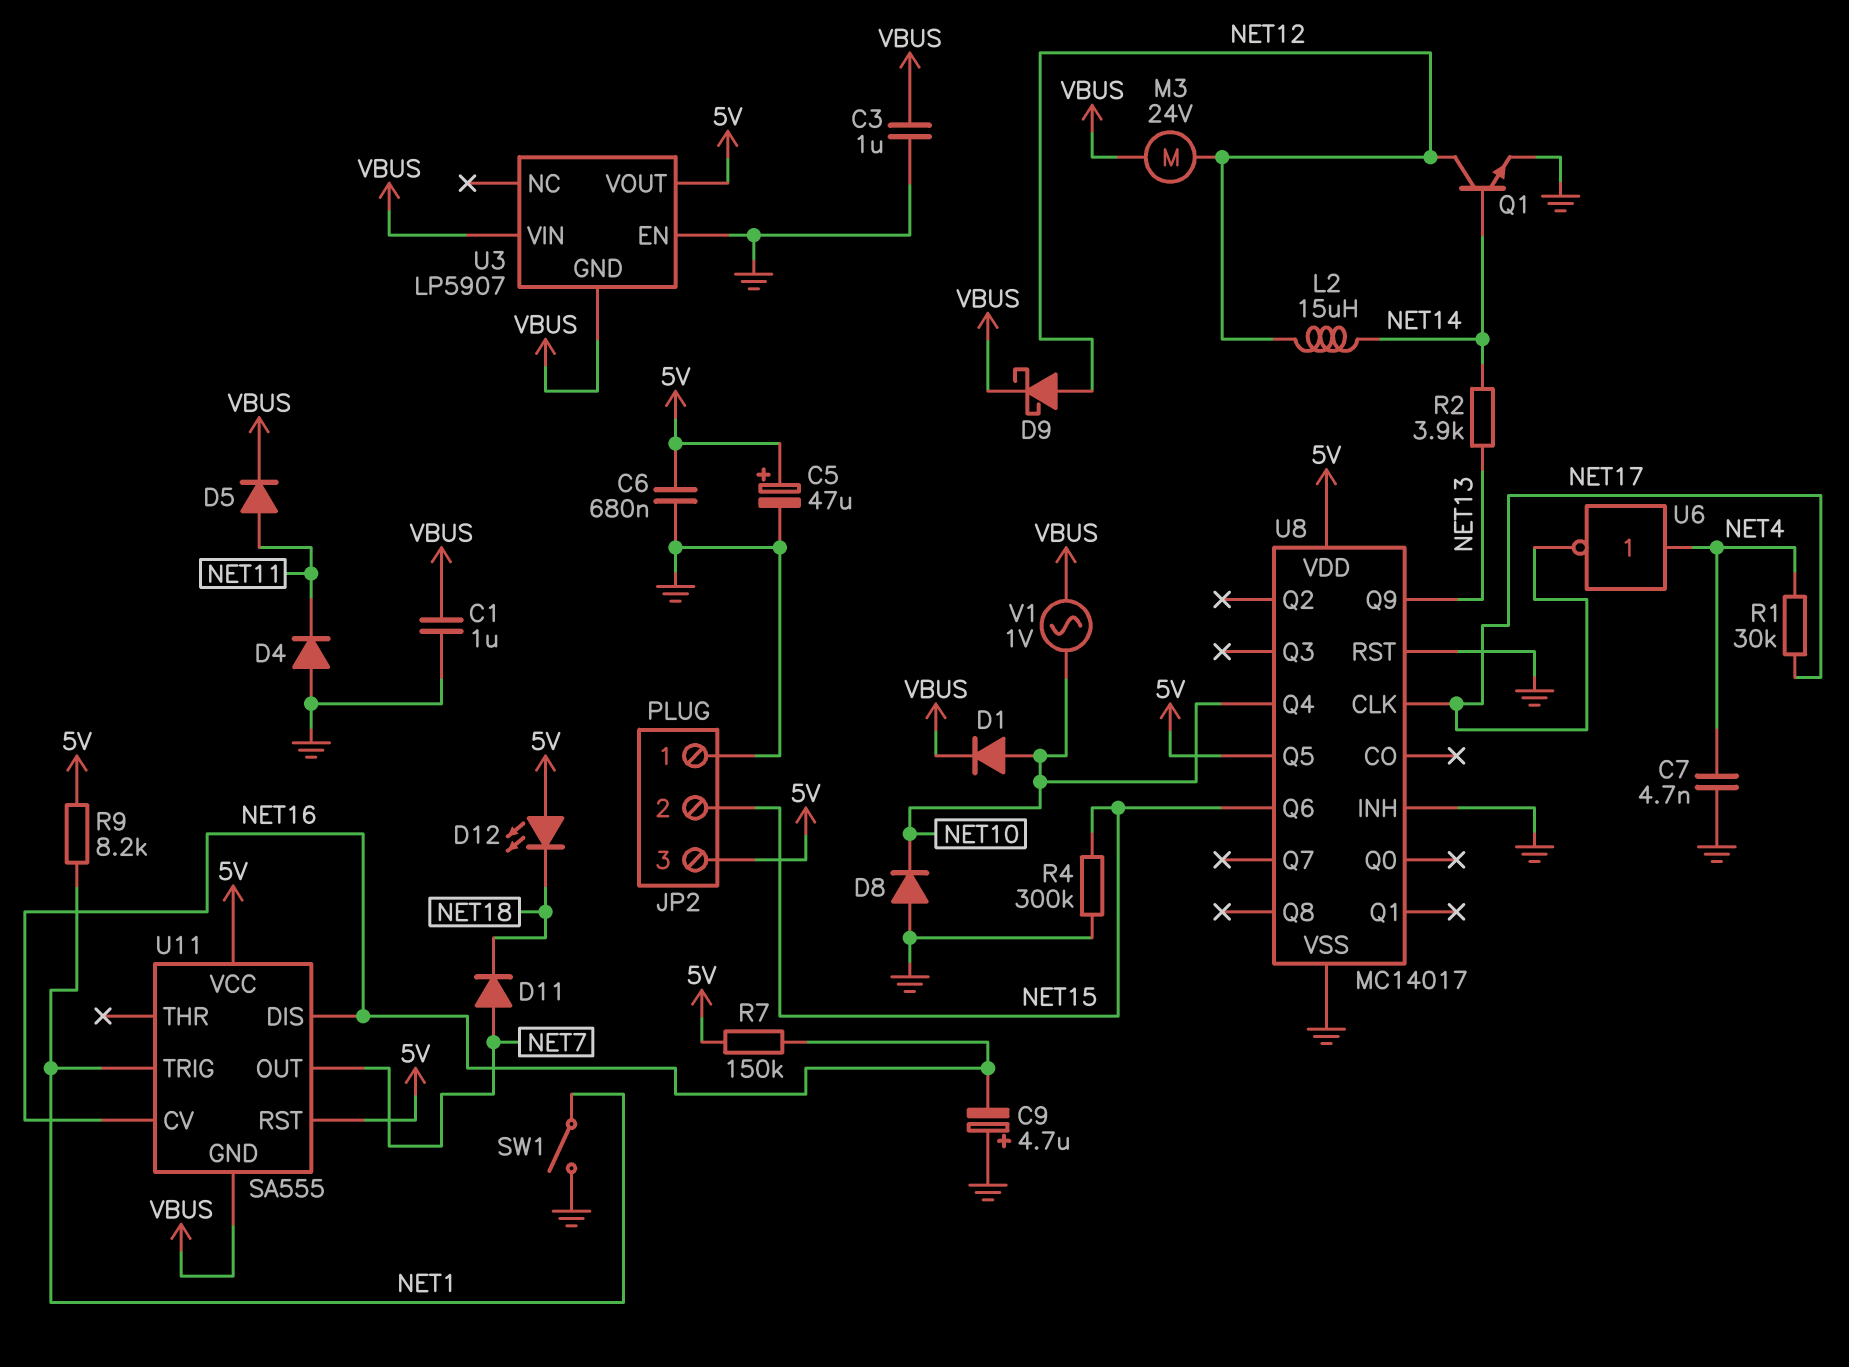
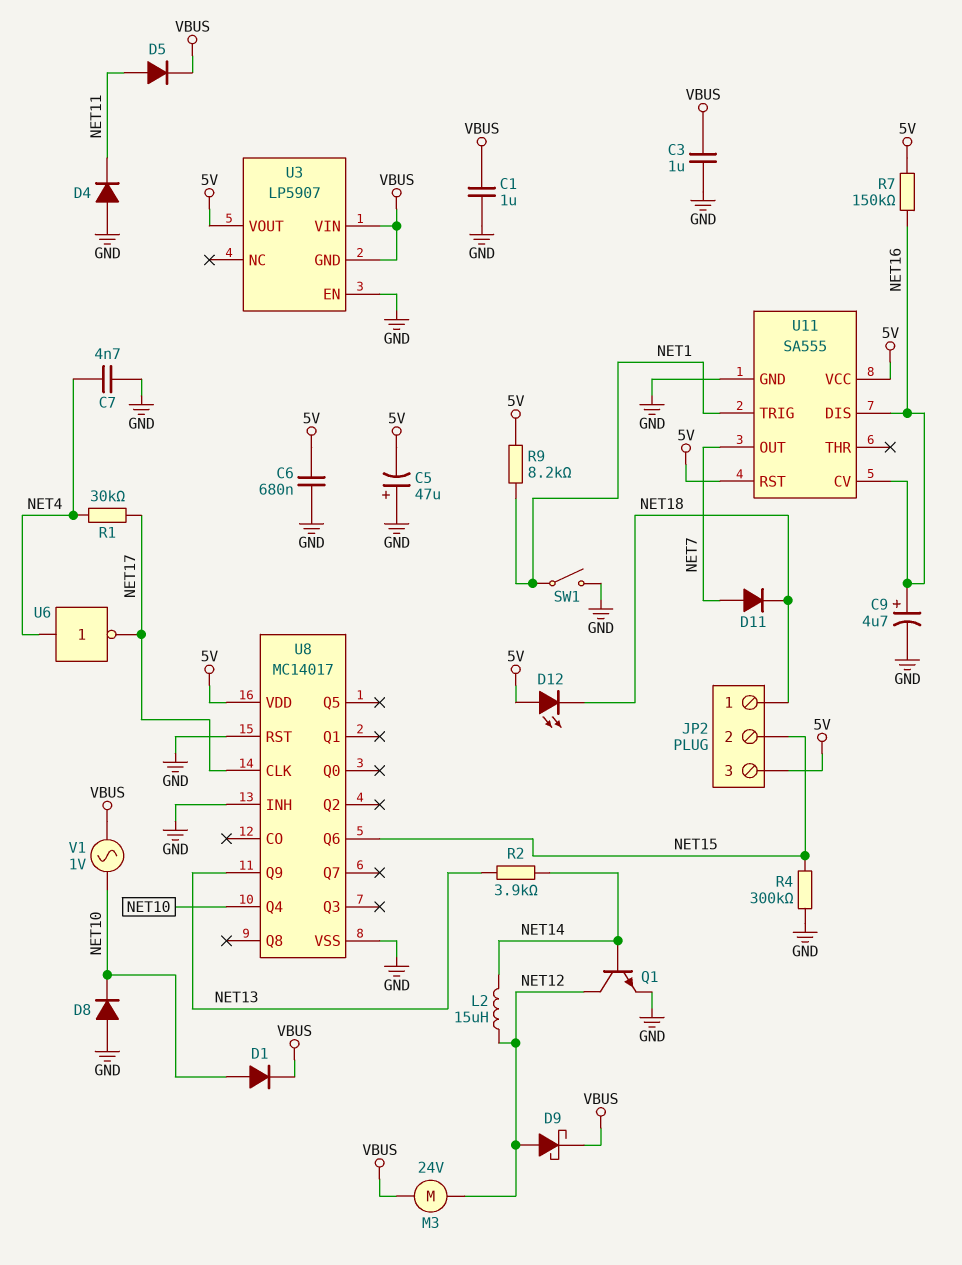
C5: 47uF (plus 5V, minus GND) -> 47uF (plus GND, minus 5V)
C9: 4.7uF (plus GND, minus NET16) -> 4.7uF (plus NET16, minus GND)
JP2 pin 1: GND -> NET18
U8 pin Q5: 5V -> none
U11 pin GND: VBUS -> GND

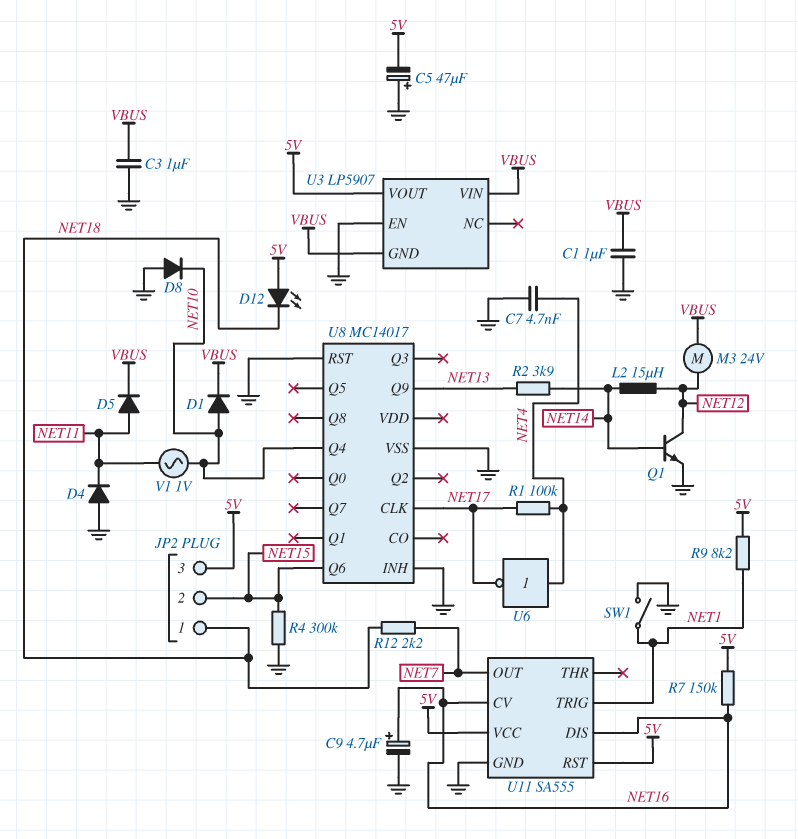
C6: 680nF (5V, GND) -> none
D9: schottky (A NET12, K VBUS) -> none
D11: diode (A NET7, K NET18) -> none
R1: 30k (NET4, NET17) -> 100k (NET4, NET17)
R12: none -> 2.2k (NET7, NET18)
U8 pin VDD: 5V -> none
V1: AC 1V (NET10, VBUS) -> AC 1V (NET10, NET11)

